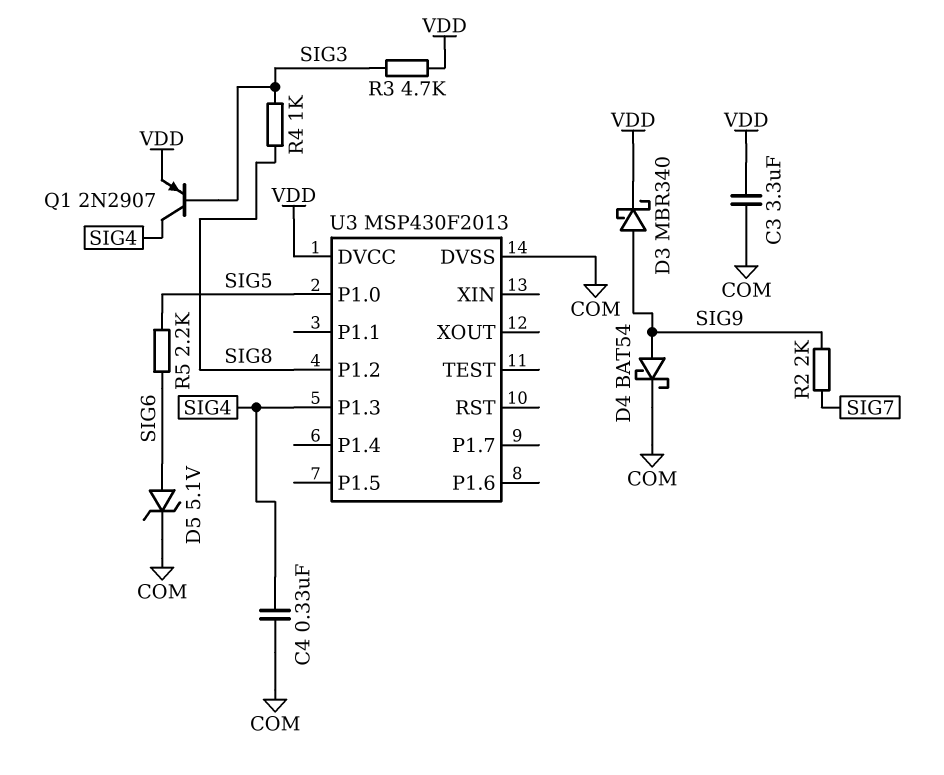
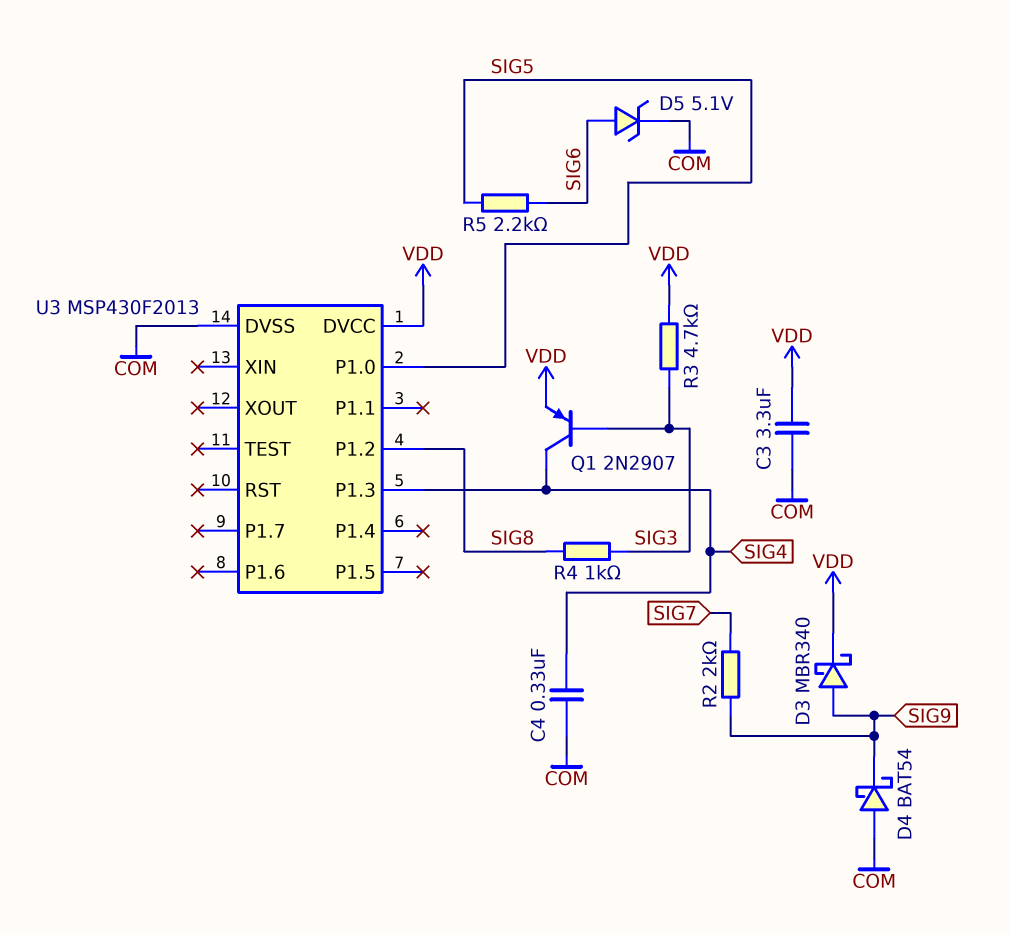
D4: schottky BAT54 (A SIG9, K COM) -> schottky BAT54 (A COM, K SIG9)

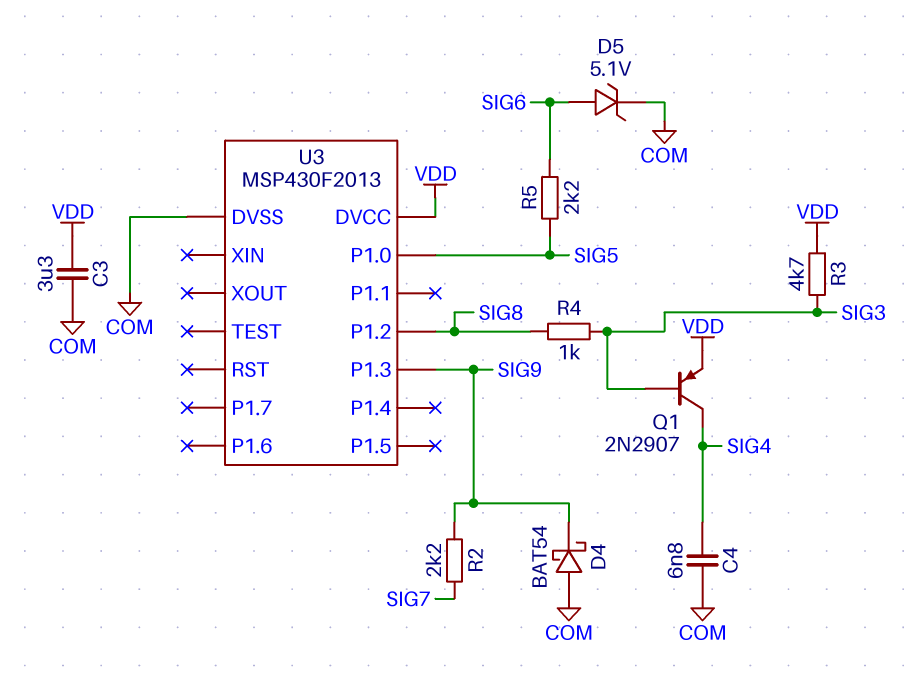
C4: 330nF (COM, SIG4) -> 6.8nF (COM, SIG4)
D3: schottky MBR340 (A SIG9, K VDD) -> none
R2: 2k (SIG7, SIG9) -> 2.2k (SIG7, SIG9)
U3 pin P1.3: SIG4 -> SIG9

